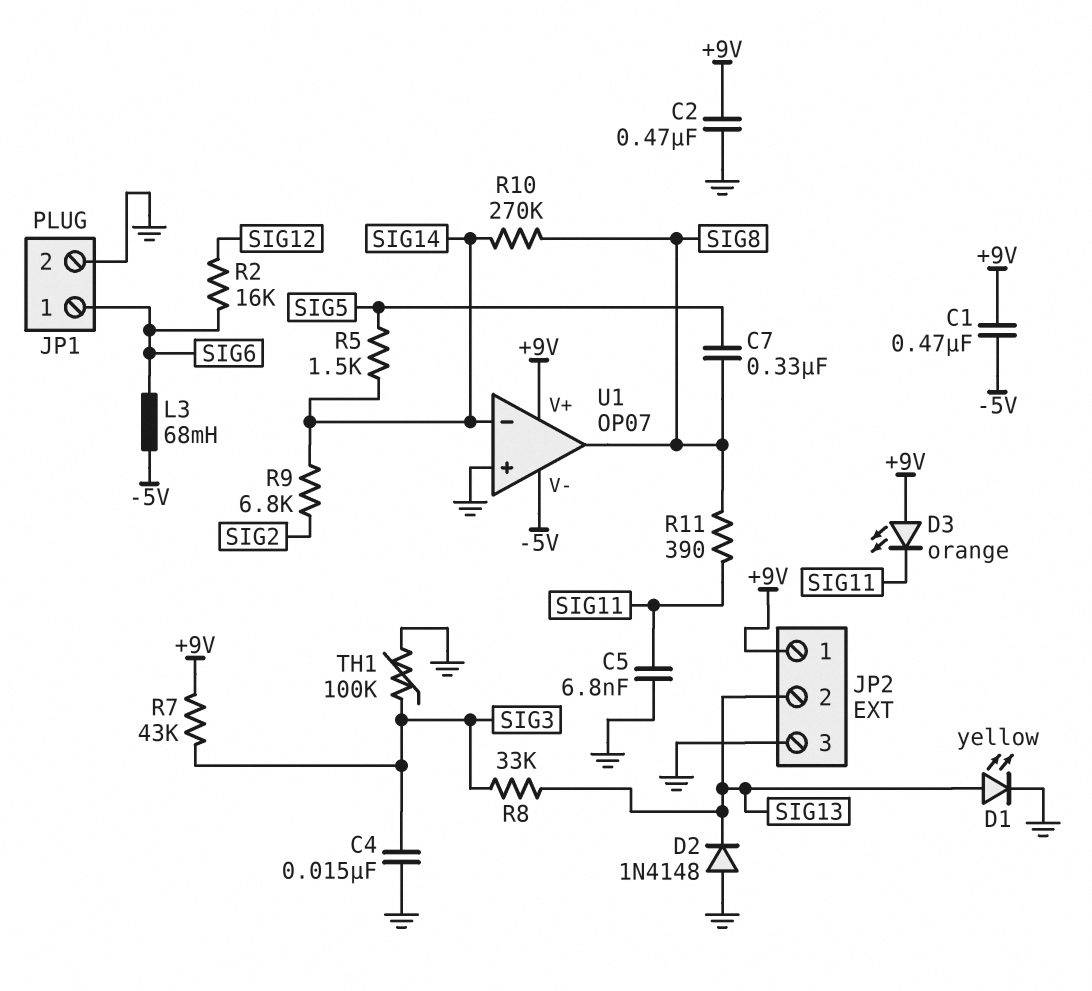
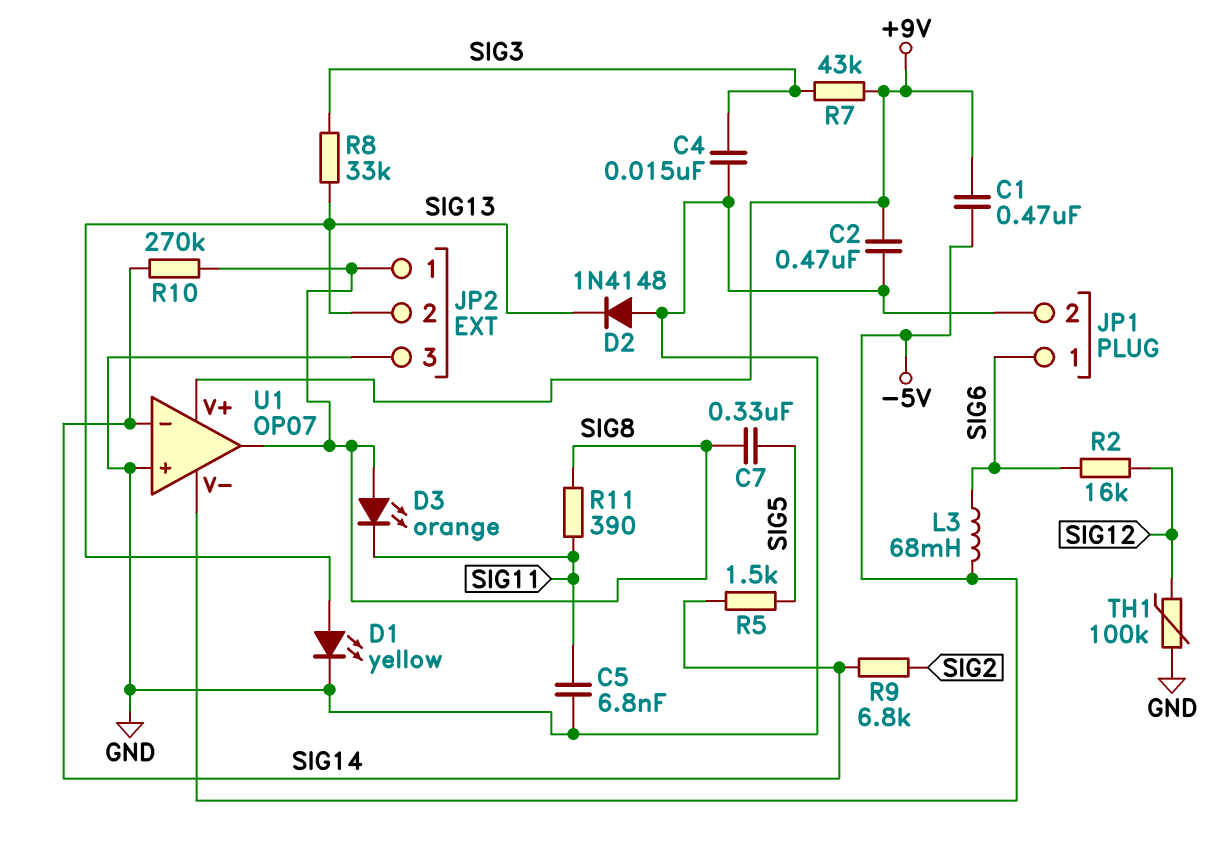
D3: LED orange (A +9V, K SIG11) -> LED orange (A SIG8, K SIG11)
JP2 pin 1: +9V -> SIG8
TH1: 100k (GND, SIG3) -> 100k (GND, SIG12)

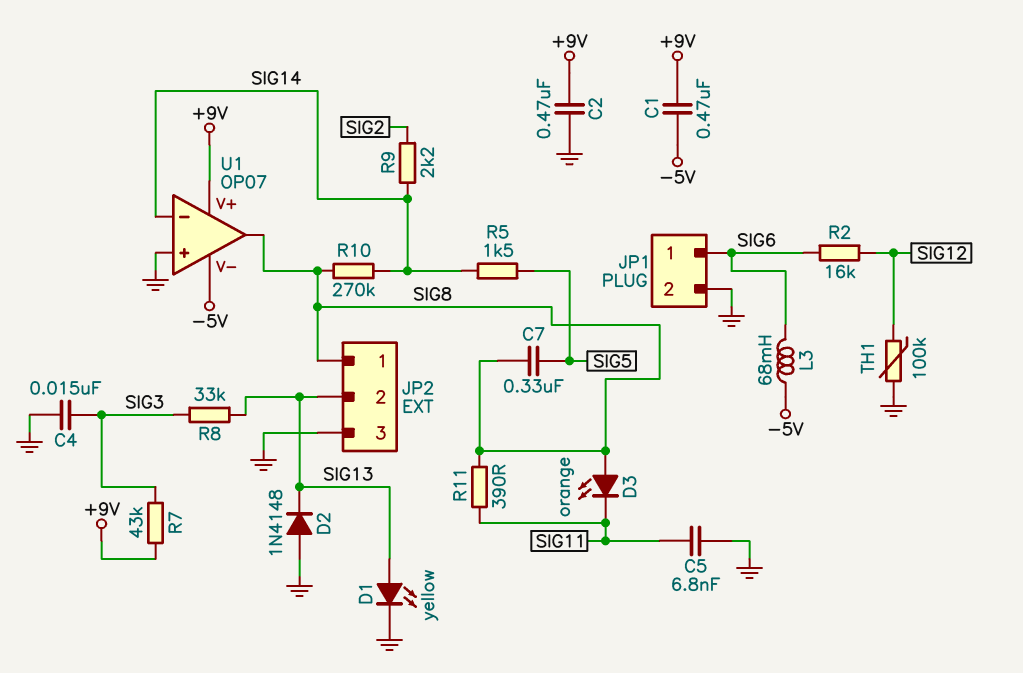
R9: 6.8k (SIG2, SIG14) -> 2.2k (SIG2, SIG14)

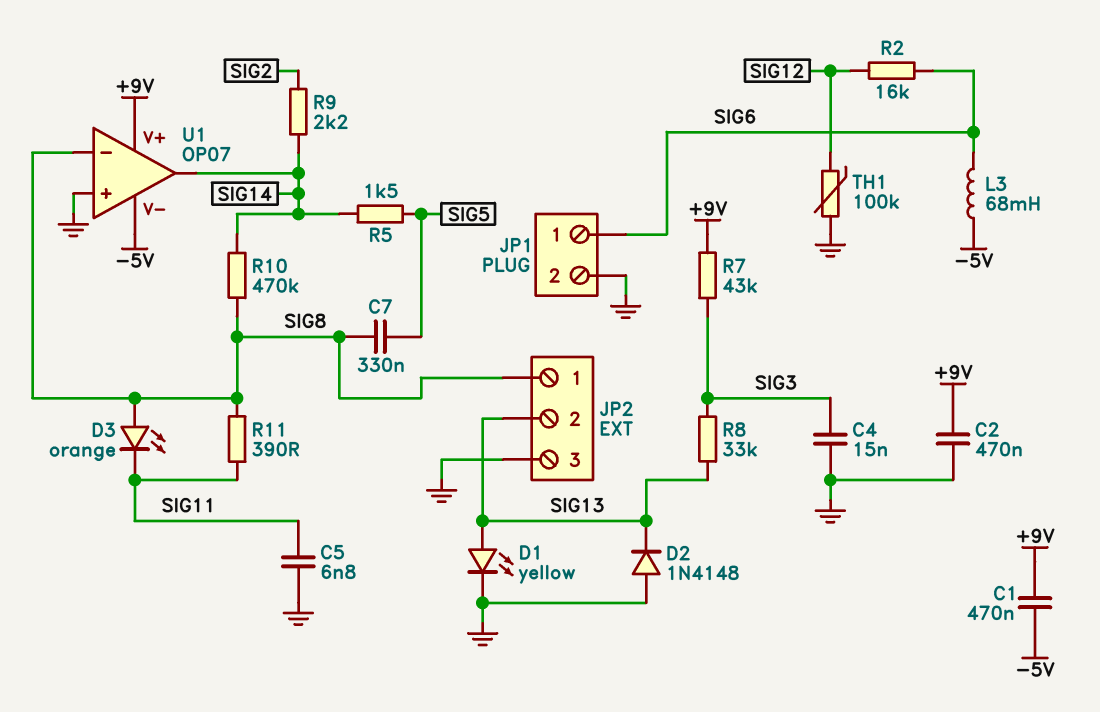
R10: 270k (SIG8, SIG14) -> 470k (SIG8, SIG14)
U1 pin in-: SIG14 -> SIG8
U1 pin out: SIG8 -> SIG14

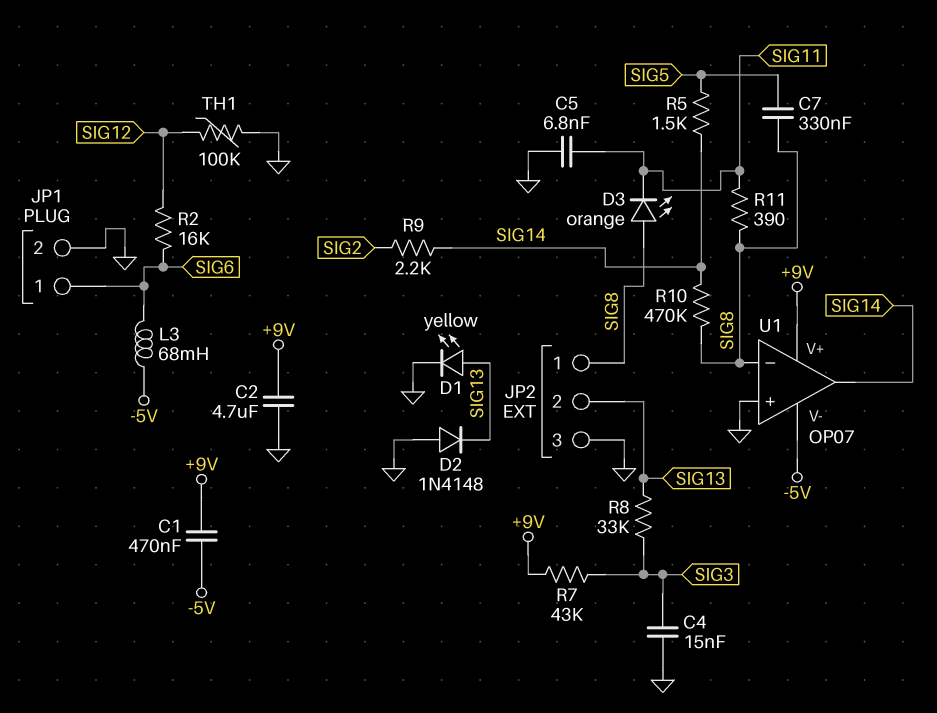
C2: 470nF (+9V, GND) -> 4.7uF (+9V, GND)

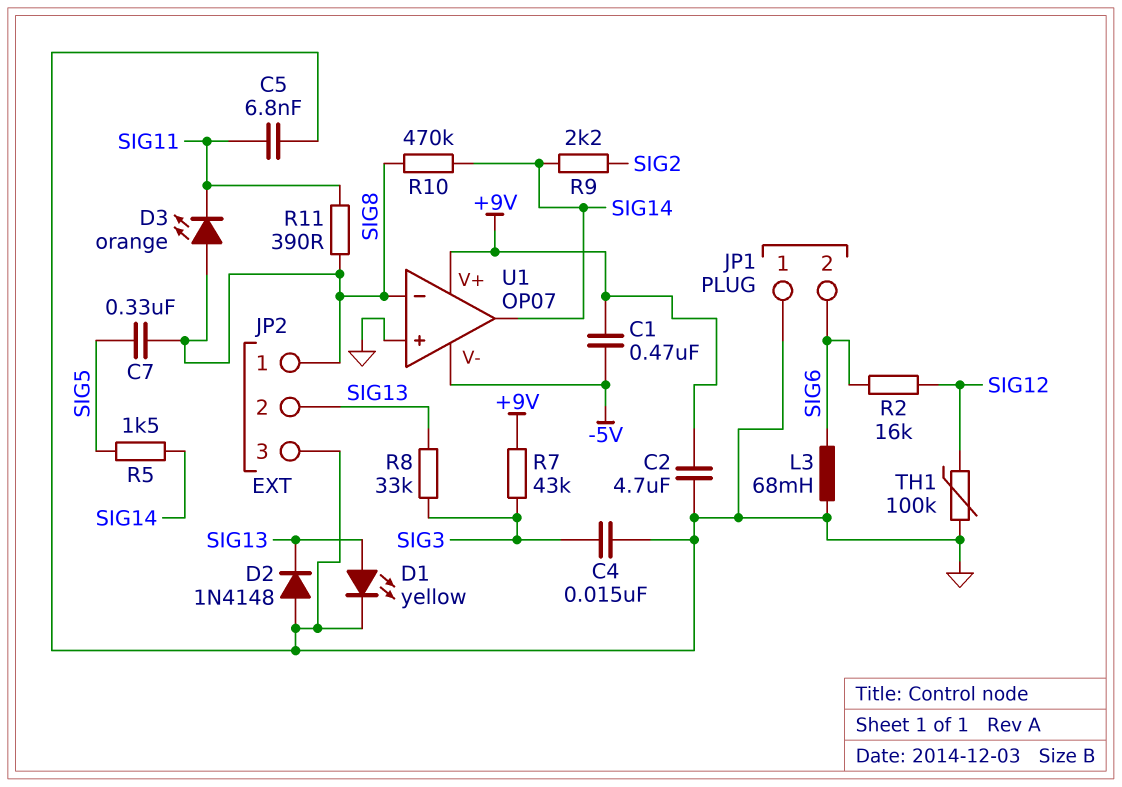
JP1 pin 1: SIG6 -> GND
JP1 pin 2: GND -> SIG6
L3: 68mH (-5V, SIG6) -> 68mH (GND, SIG6)

